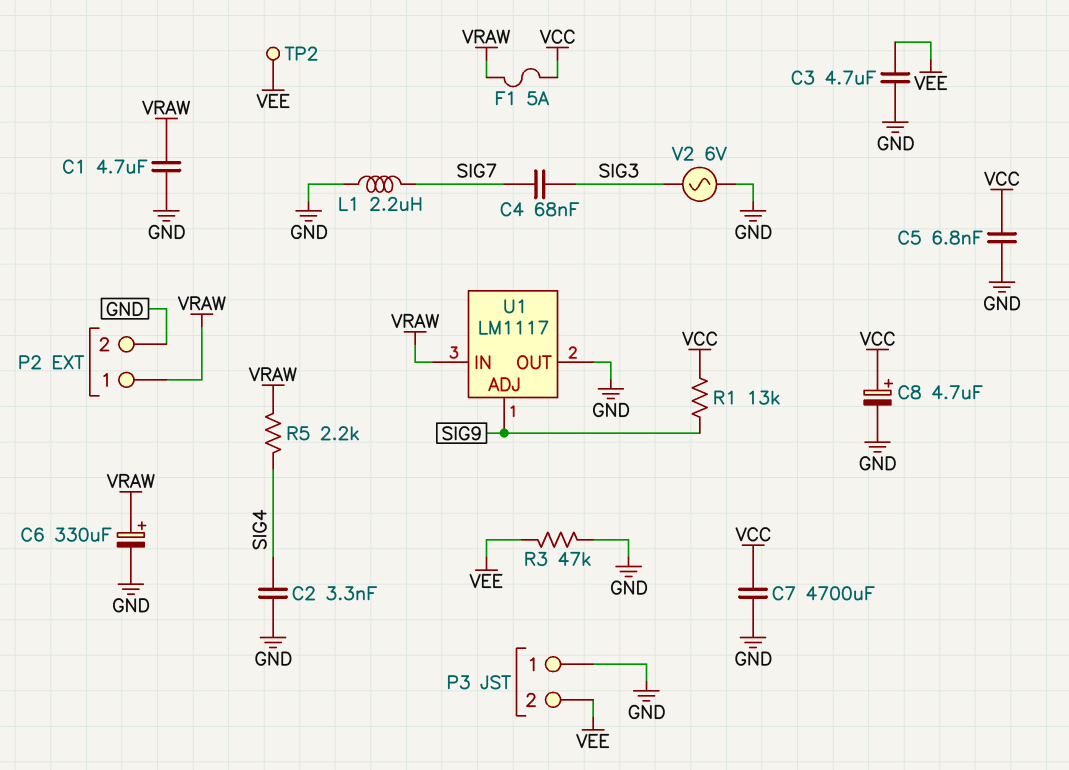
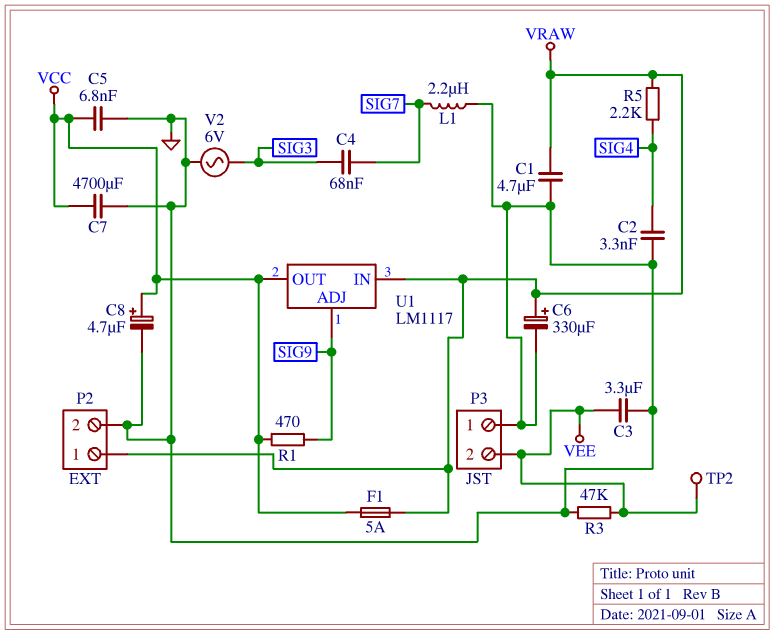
C3: 4.7uF (GND, VEE) -> 3.3uF (GND, VEE)
R1: 13k (SIG9, VCC) -> 470 (SIG9, VCC)
U1 pin OUT: GND -> VCC

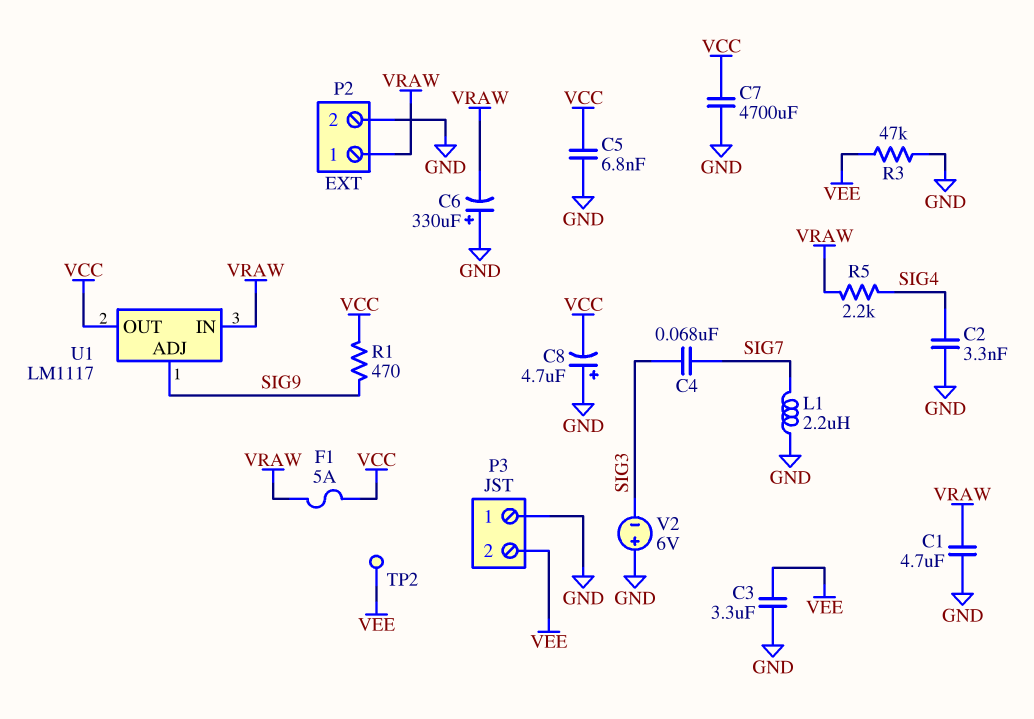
C6: 330uF (plus VRAW, minus GND) -> 330uF (plus GND, minus VRAW)
C8: 4.7uF (plus VCC, minus GND) -> 4.7uF (plus GND, minus VCC)
V2: AC 6V (GND, SIG3) -> 6V (plus GND, minus SIG3)

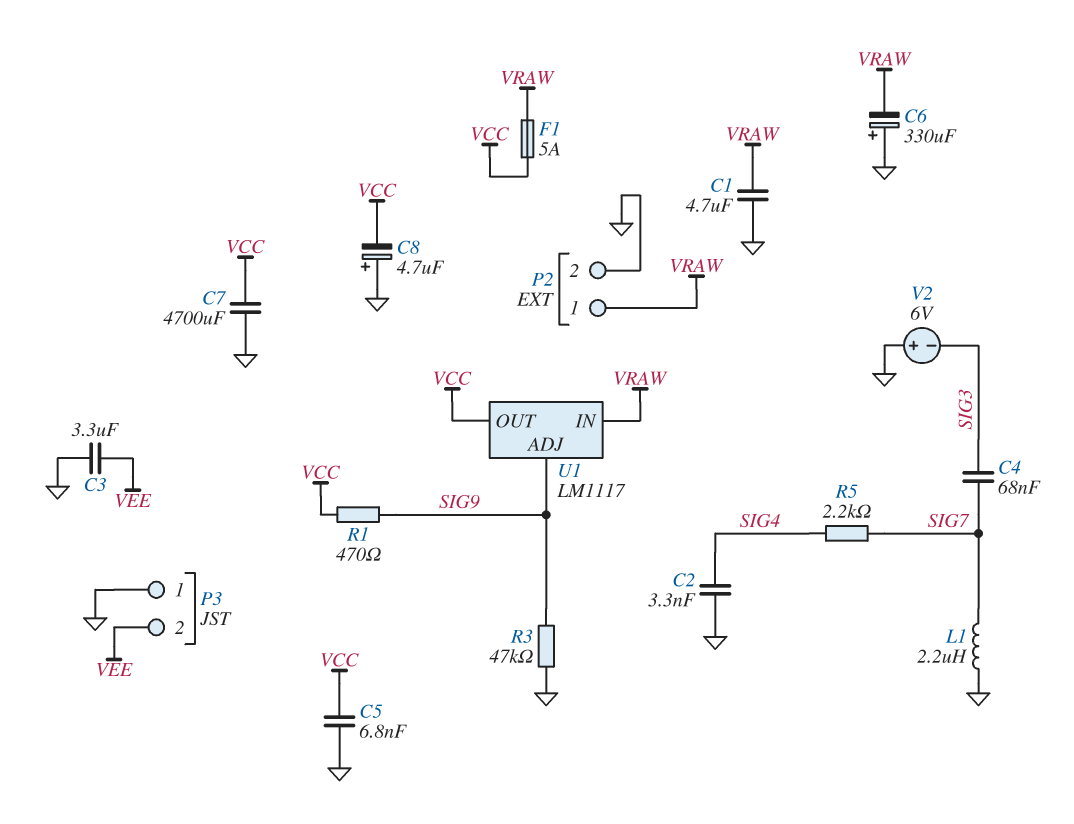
R3: 47k (GND, VEE) -> 47k (GND, SIG9)
R5: 2.2k (SIG4, VRAW) -> 2.2k (SIG4, SIG7)
TP2: test point (VEE) -> none

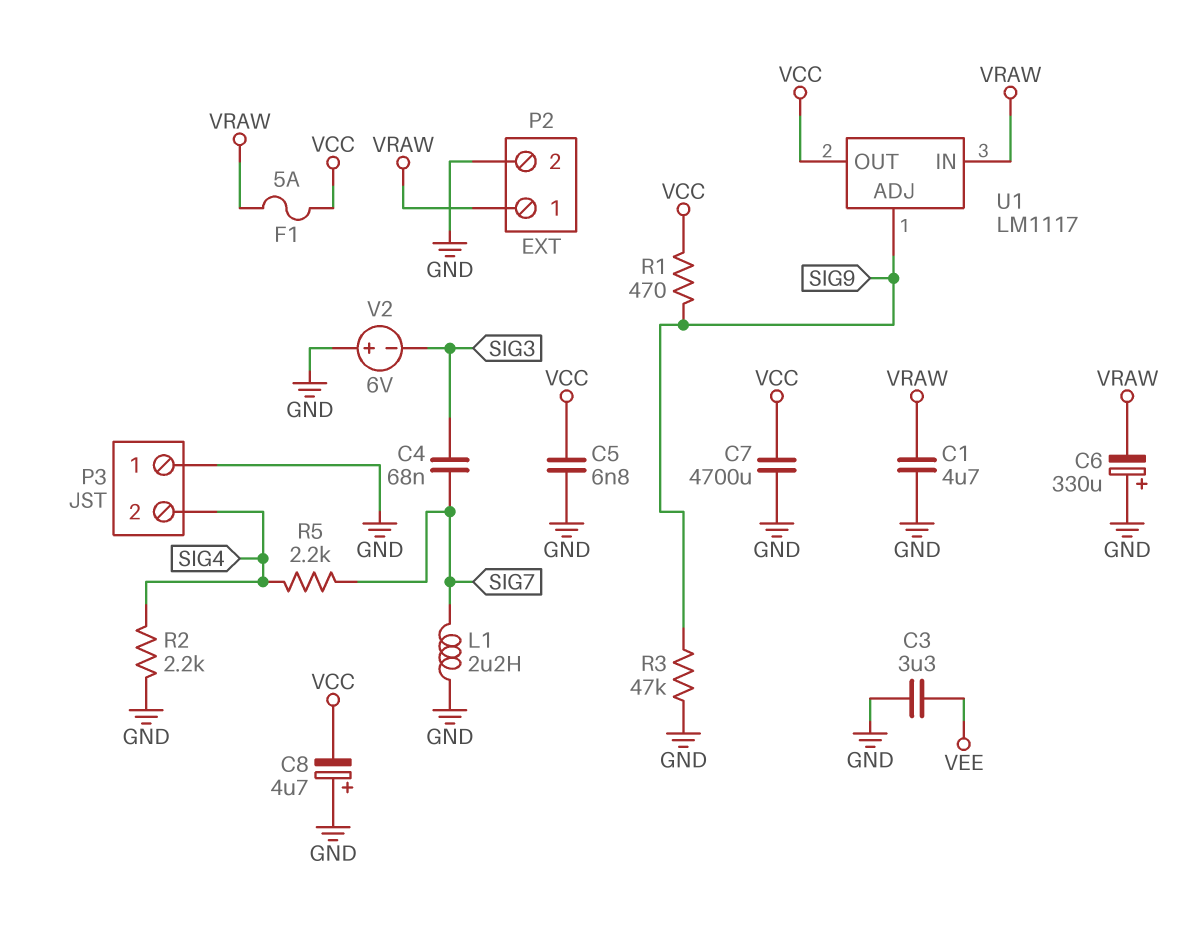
C2: 3.3nF (GND, SIG4) -> none
P3 pin 2: VEE -> SIG4
R2: none -> 2.2k (GND, SIG4)

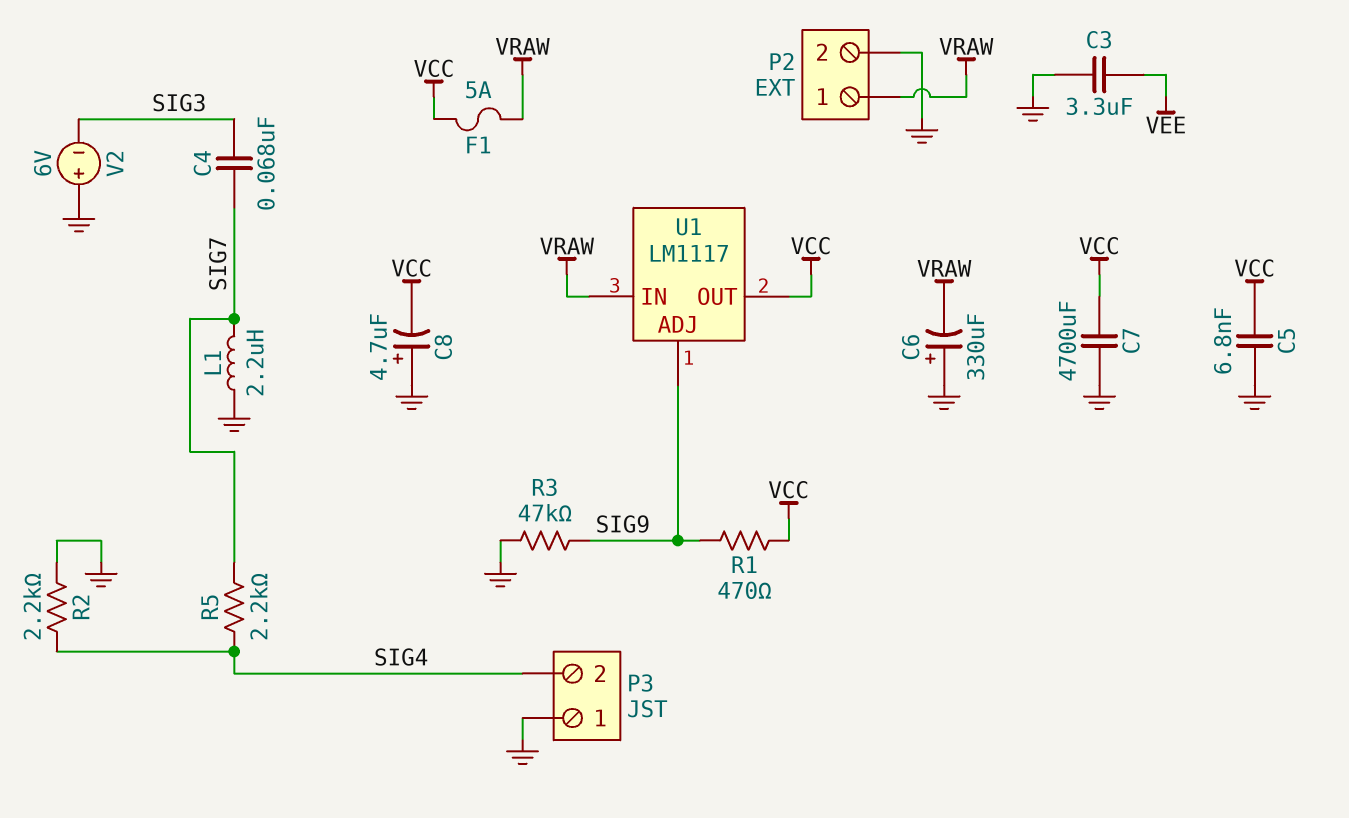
C1: 4.7uF (GND, VRAW) -> none

